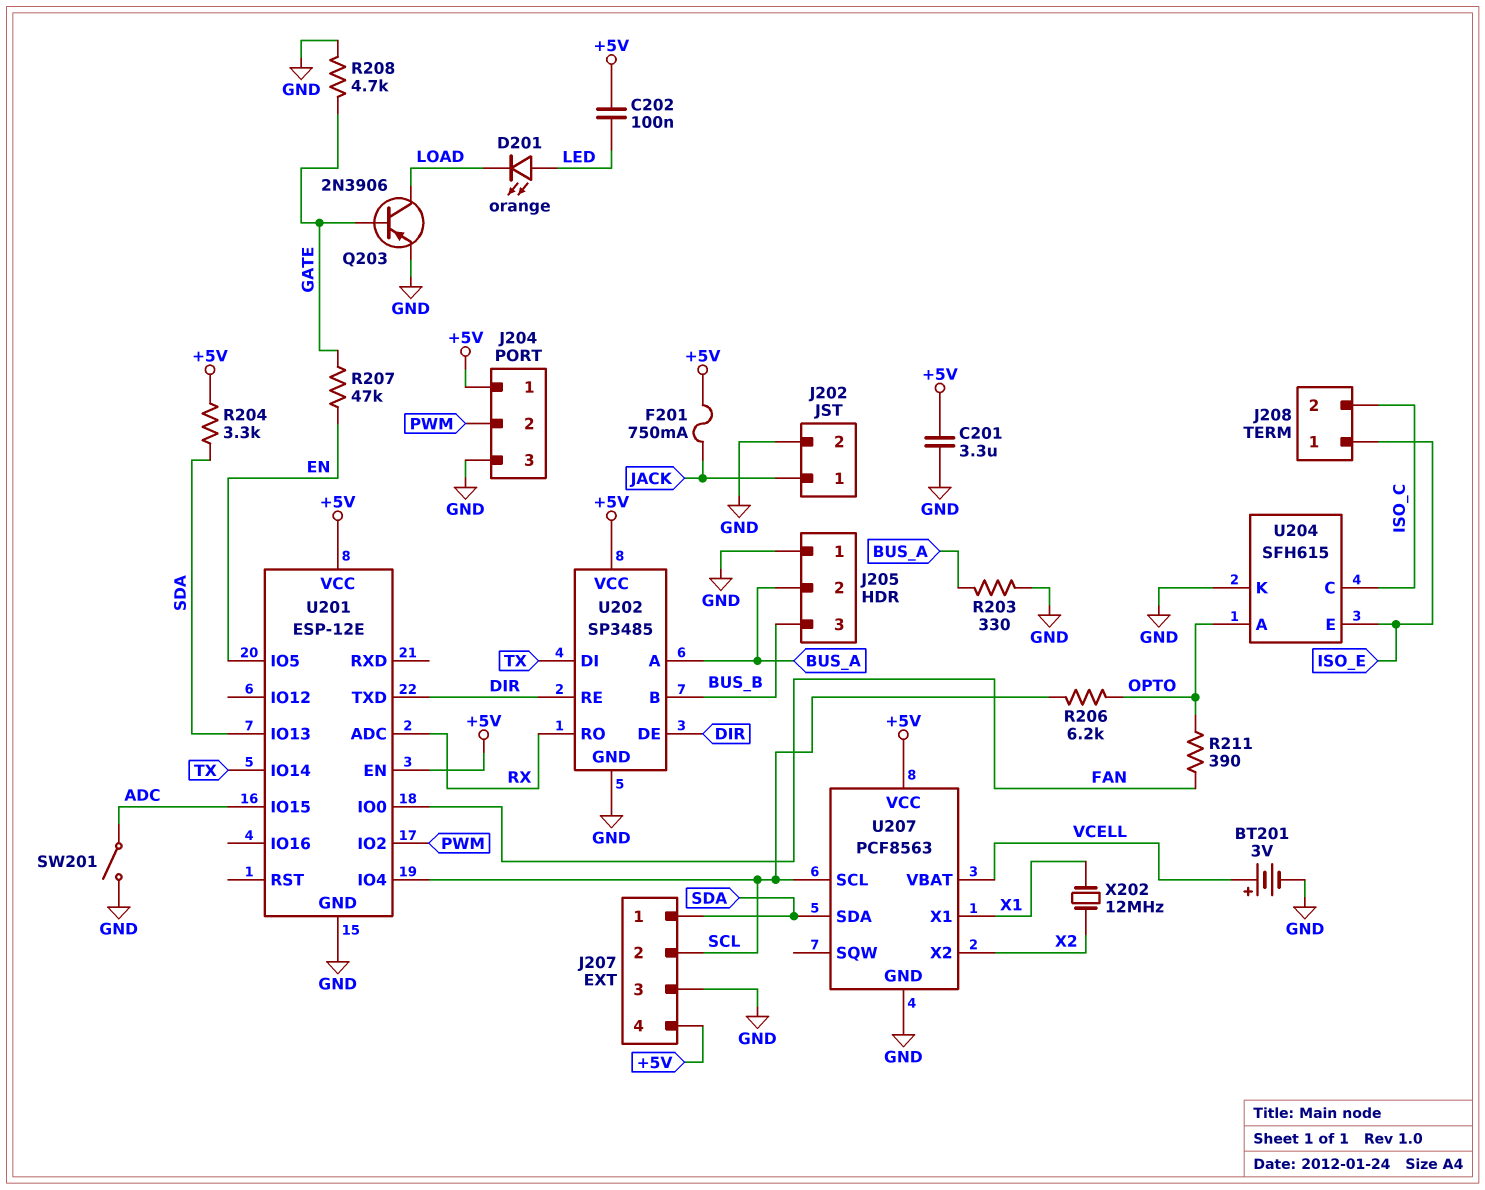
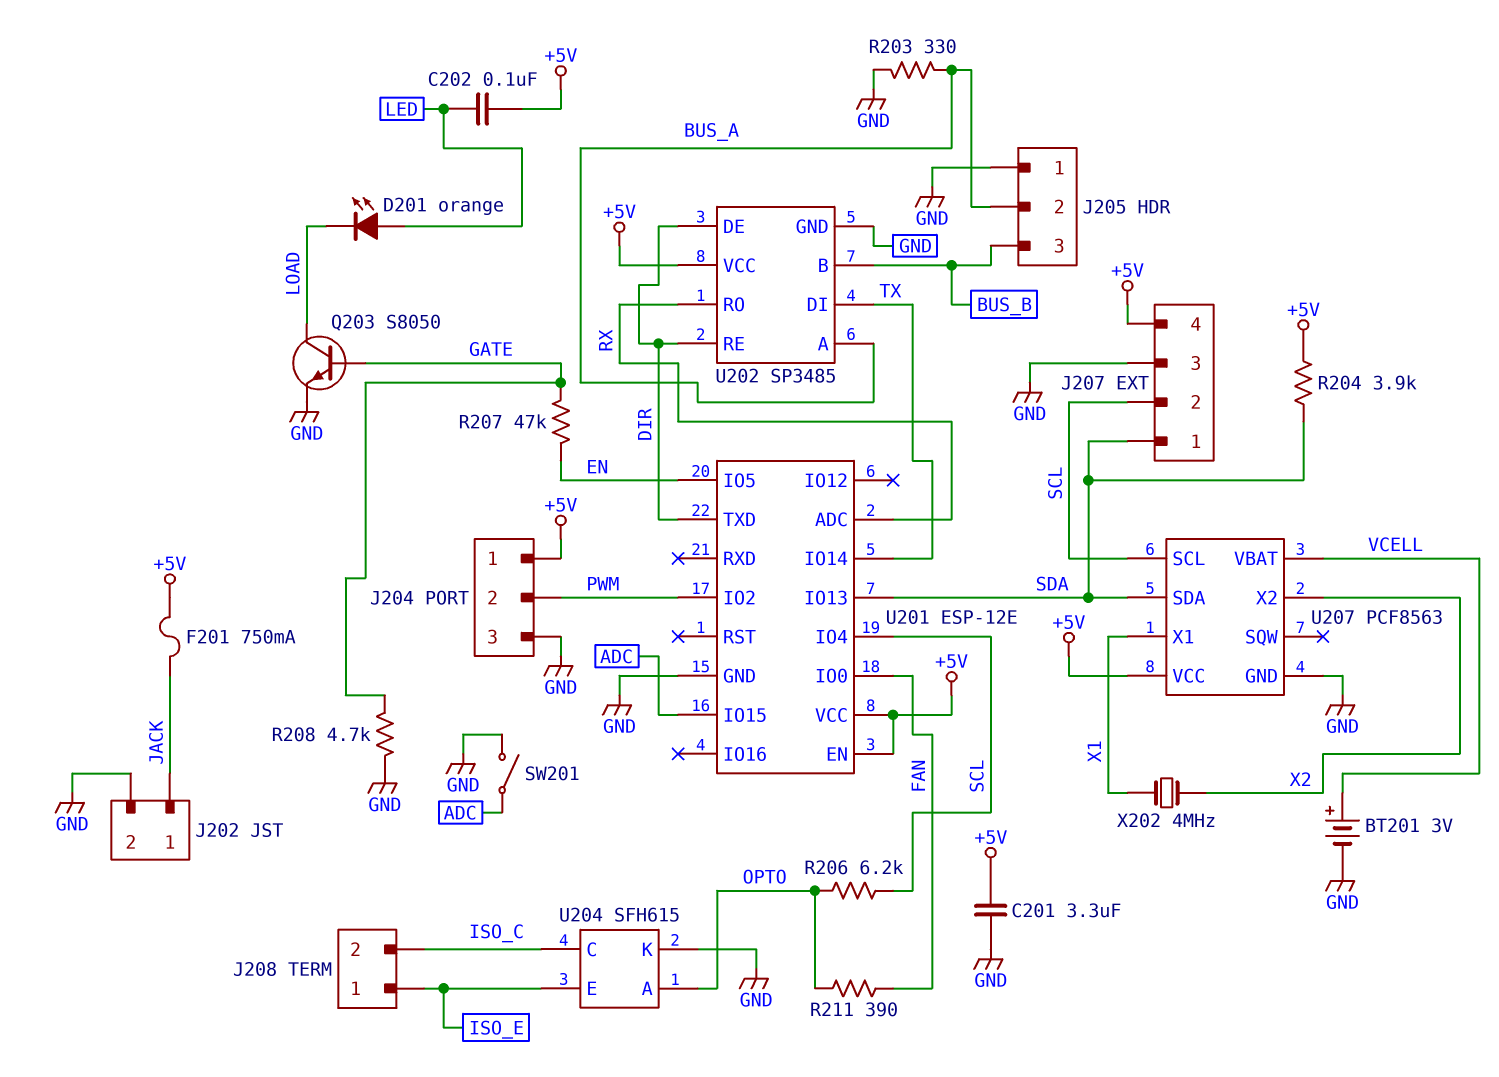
Q203: PNP 2N3906 (B GATE, C LOAD, E GND) -> NPN S8050 (B GATE, C LOAD, E GND)
R204: 3.3k (+5V, SDA) -> 3.9k (+5V, SDA)
X202: 12MHz (X1, X2) -> 4MHz (X1, X2)

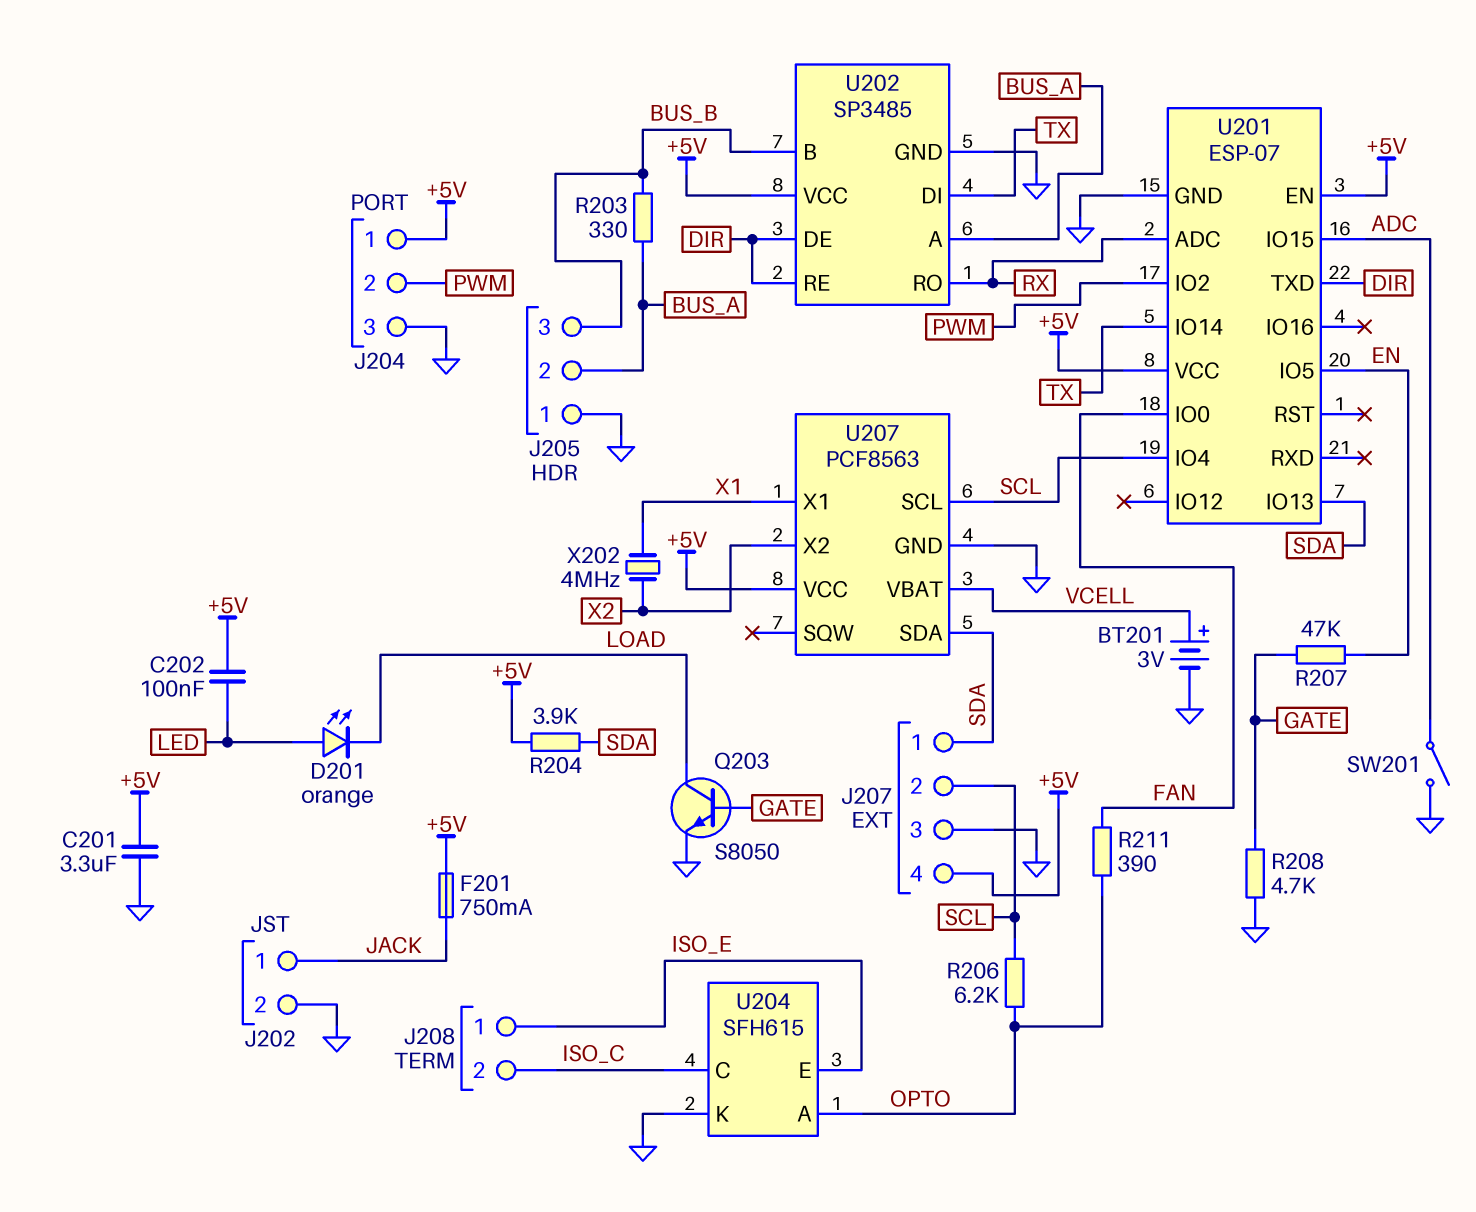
R203: 330 (BUS_A, GND) -> 330 (BUS_A, BUS_B)
U201: ESP-12E -> ESP-07

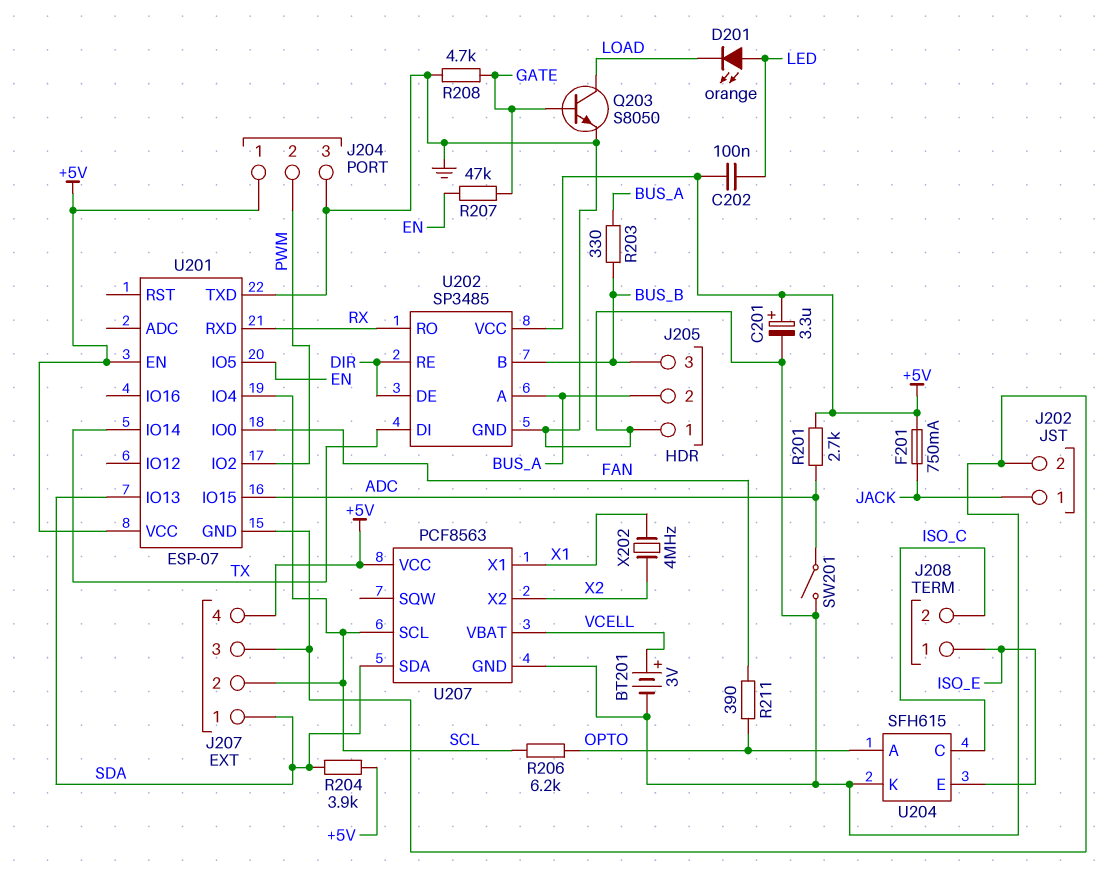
C201: 3.3uF (+5V, GND) -> 3.3uF (plus +5V, minus GND)
R201: none -> 2.7k (+5V, ADC)
U201 pin ADC: RX -> none
U201 pin RXD: none -> RX
U201 pin TXD: DIR -> GND

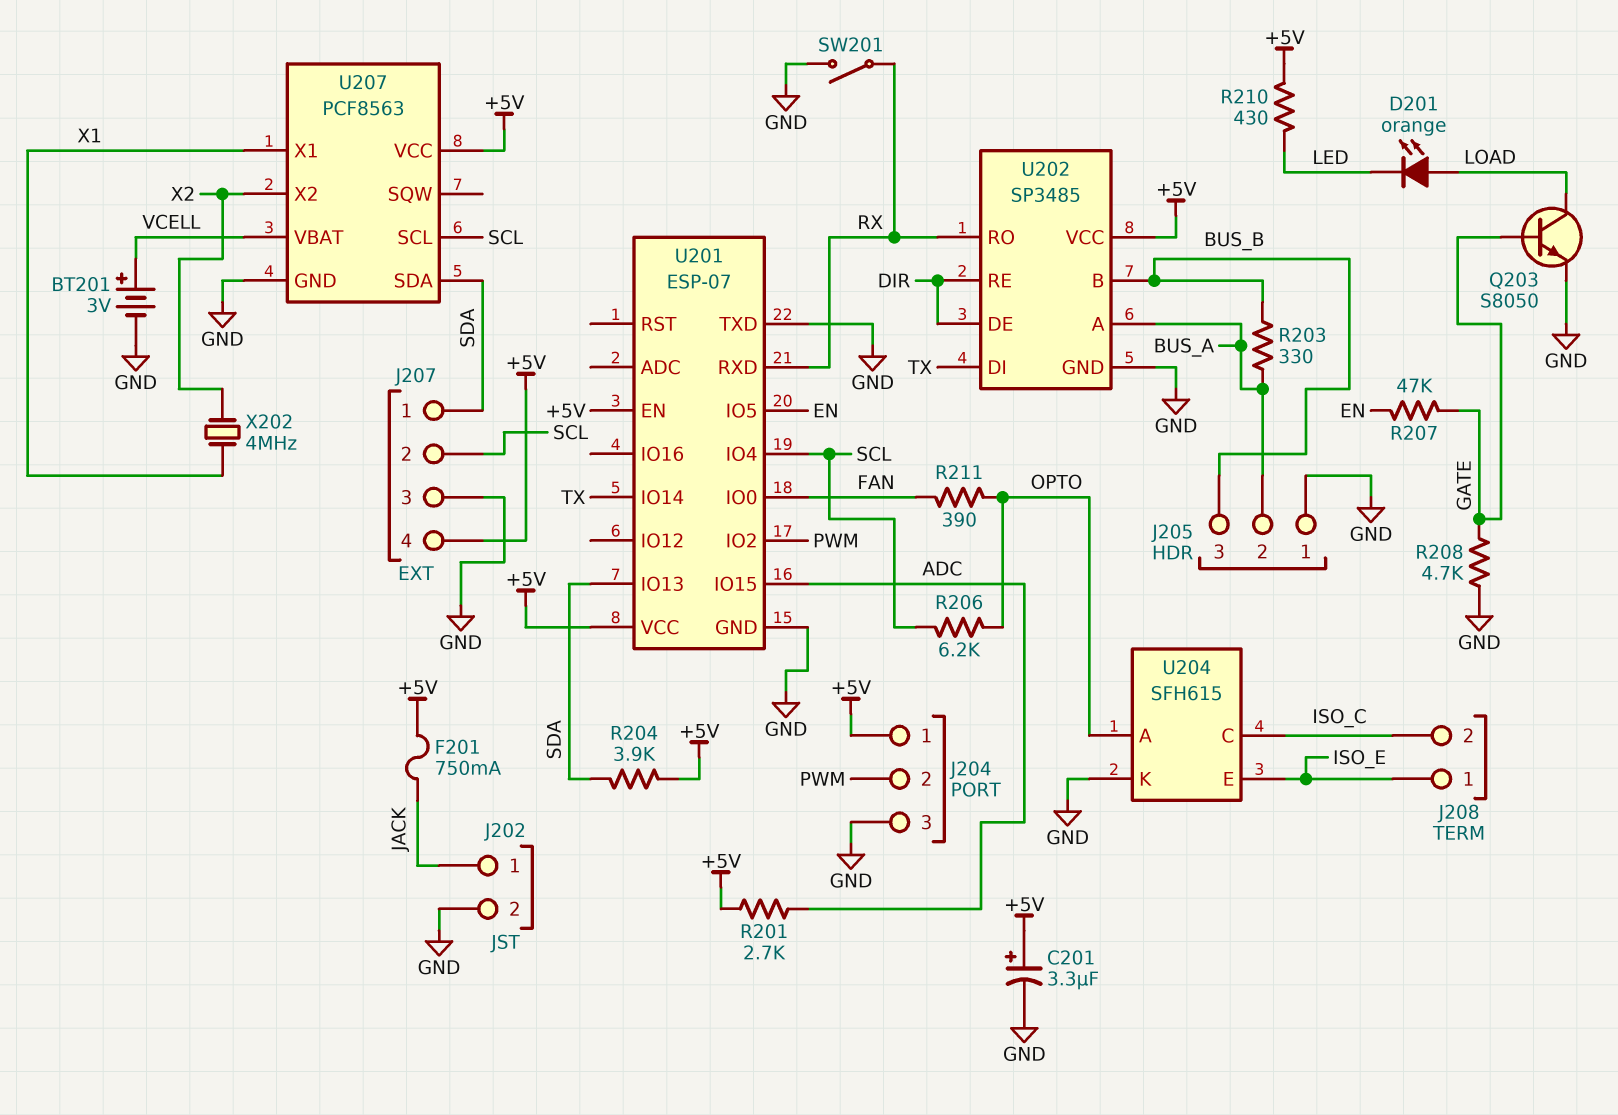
C202: 100nF (+5V, LED) -> none
D201: LED orange (A LED, K LOAD) -> LED orange (A LOAD, K LED)
R210: none -> 430 (+5V, LED)
SW201: switch (ADC, GND) -> switch (GND, RX)

